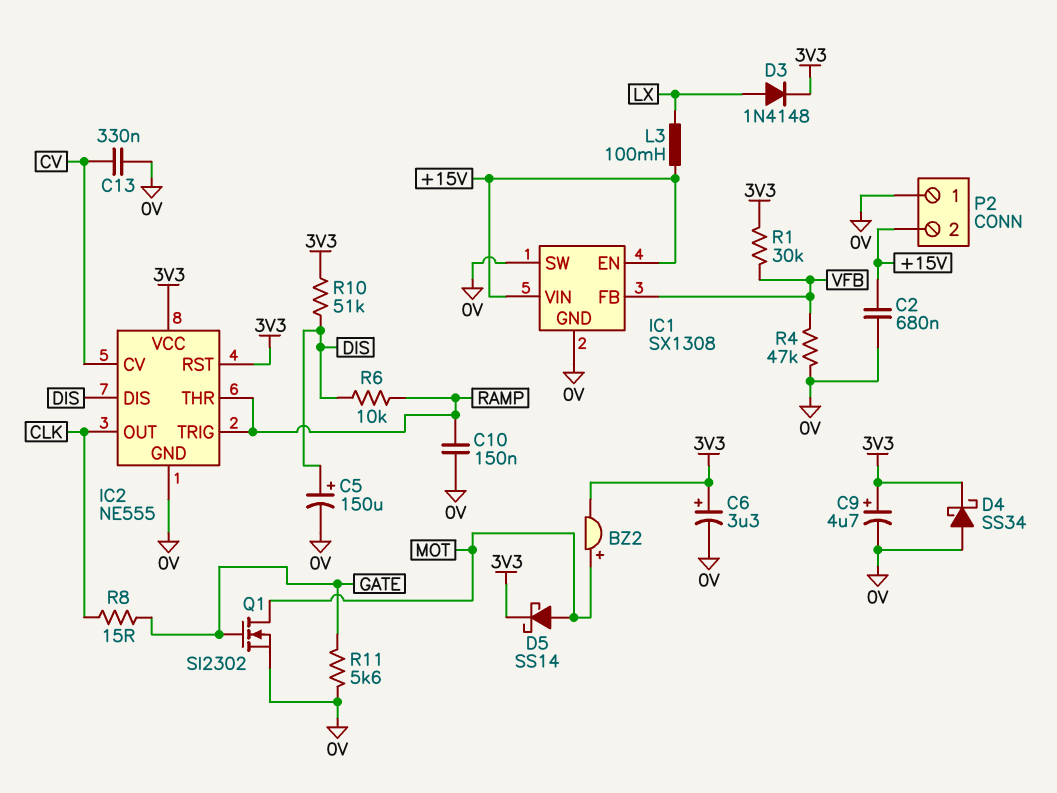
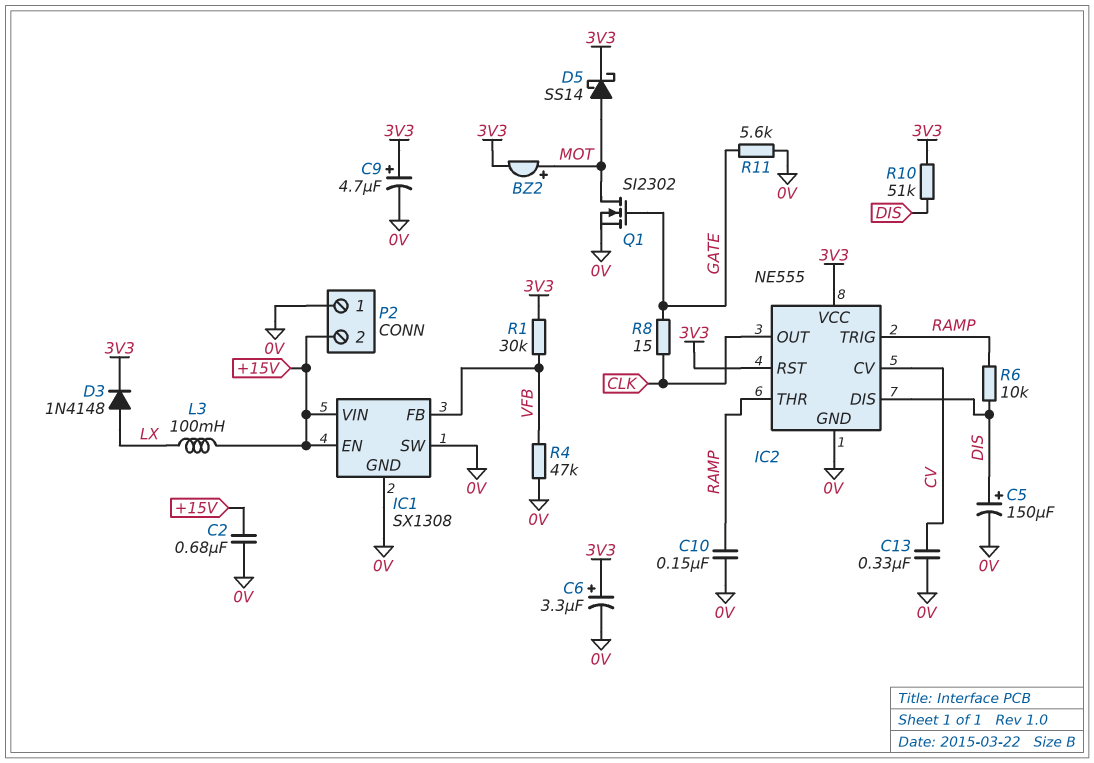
D4: schottky SS34 (A 0V, K 3V3) -> none

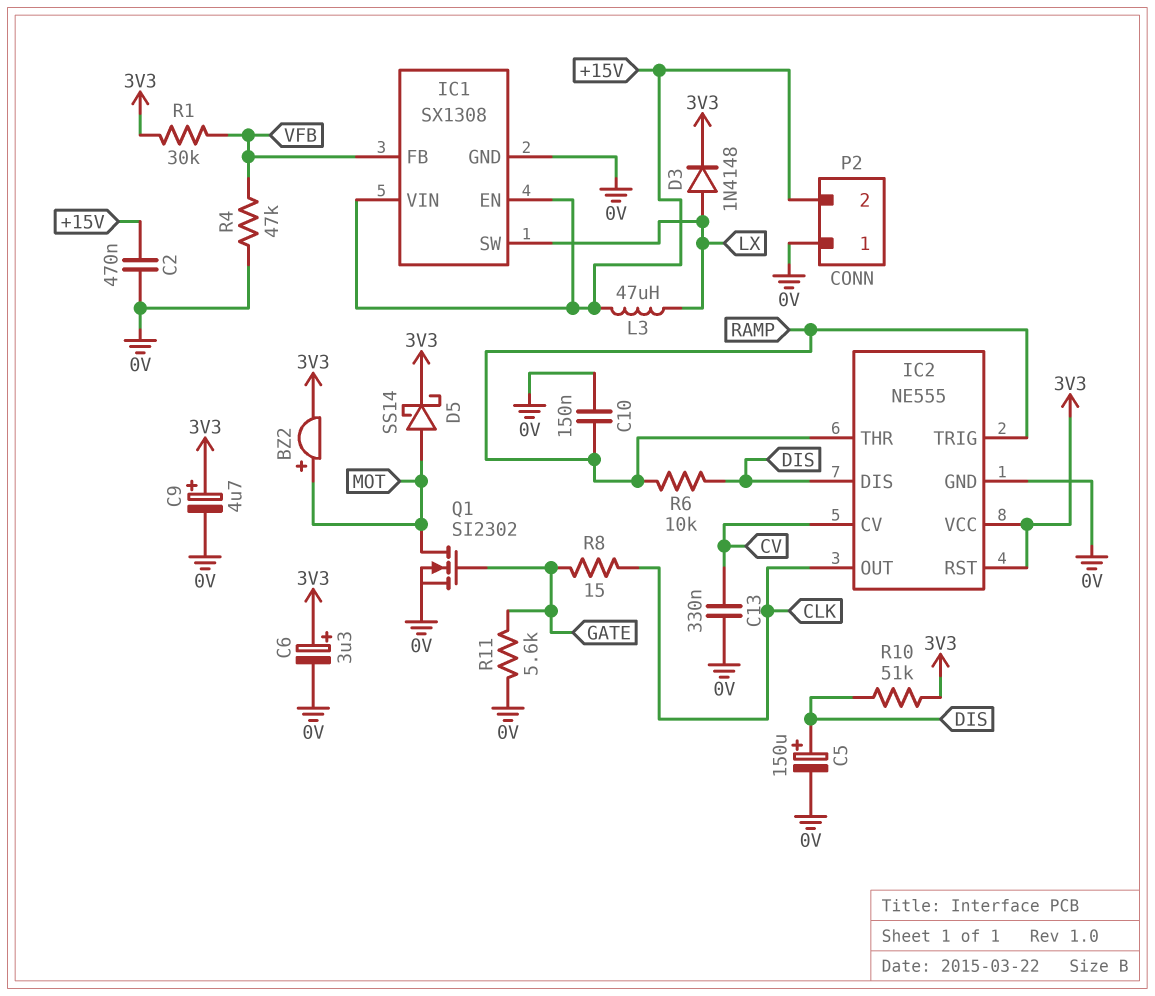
C2: 680nF (+15V, 0V) -> 470nF (+15V, 0V)
IC1 pin SW: 0V -> LX
L3: 100mH (+15V, LX) -> 47uH (+15V, LX)

